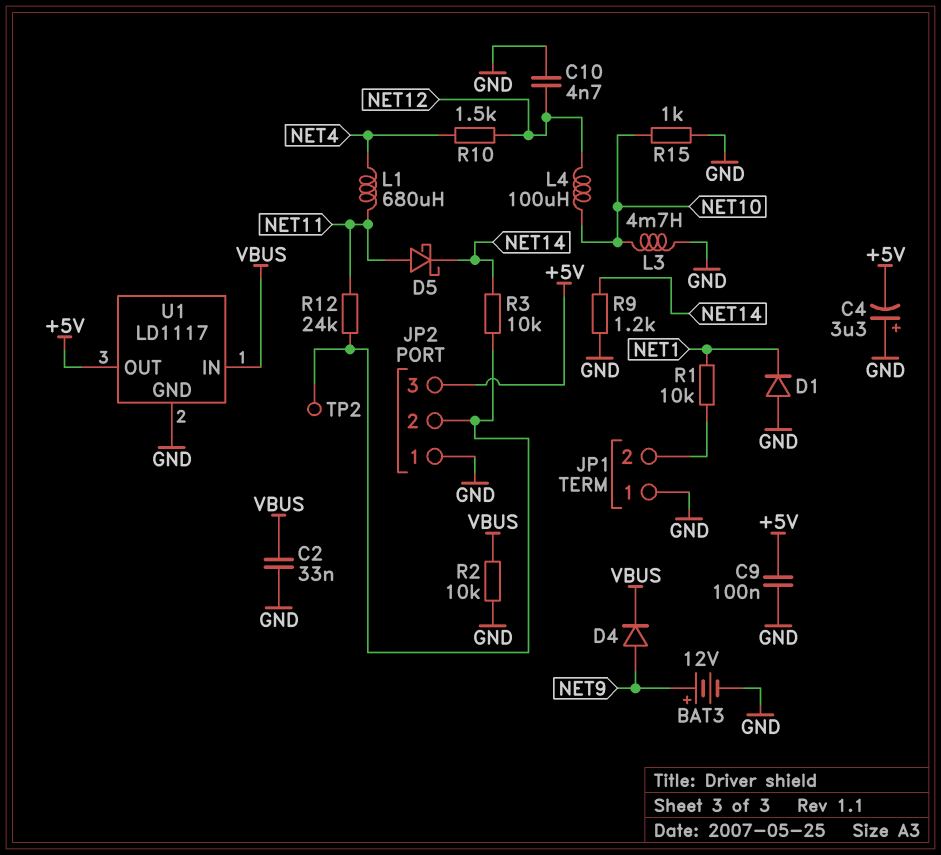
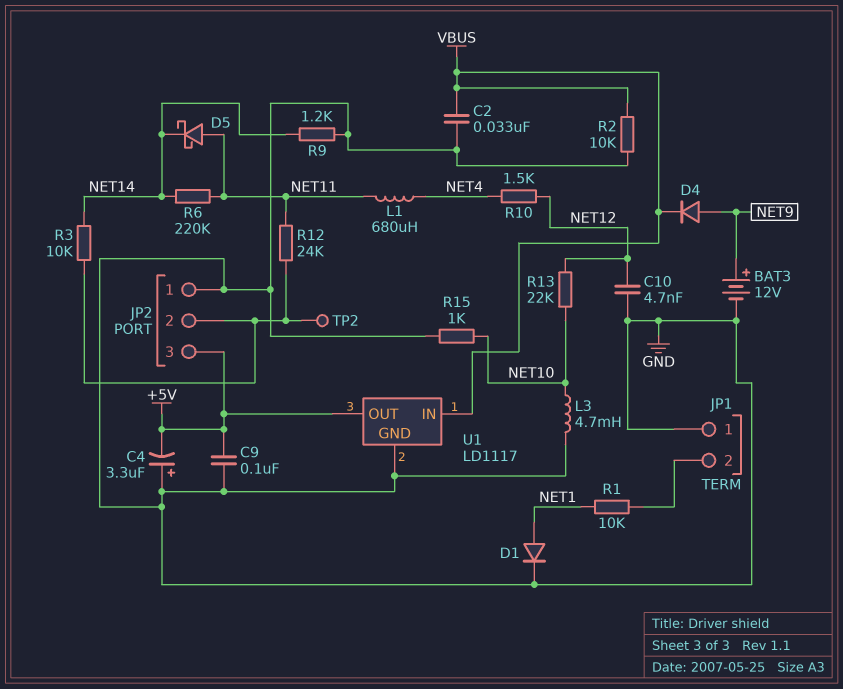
D1: diode (A GND, K NET1) -> diode (A NET1, K GND)
L4: 100uH (NET10, NET12) -> none
R6: none -> 220k (NET11, NET14)
R13: none -> 22k (NET10, NET12)

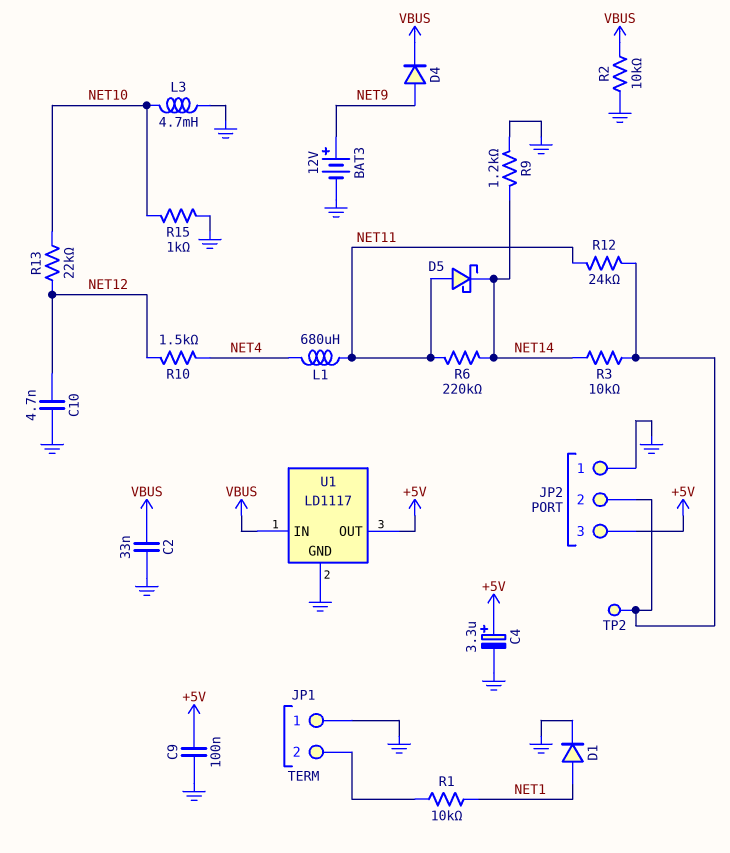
C4: 3.3uF (plus GND, minus +5V) -> 3.3uF (plus +5V, minus GND)

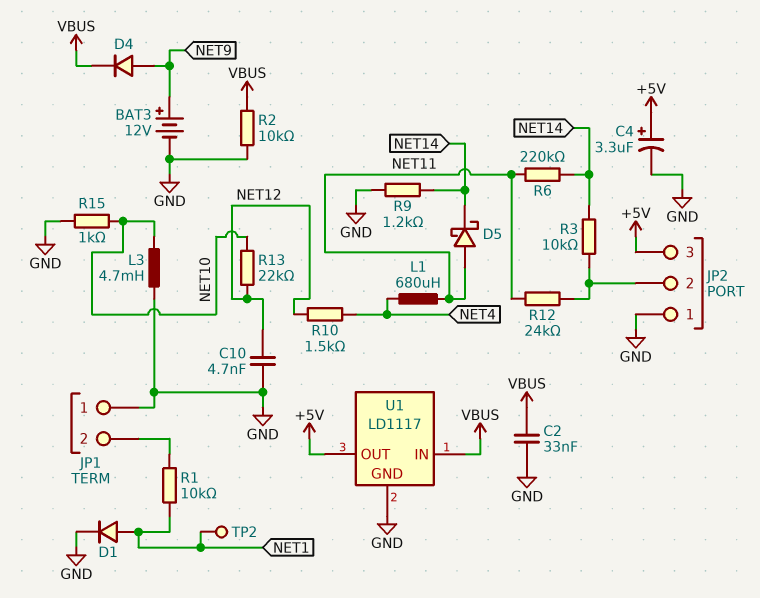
C9: 100nF (+5V, GND) -> none
TP2: test point (JP2/2) -> test point (NET1)

